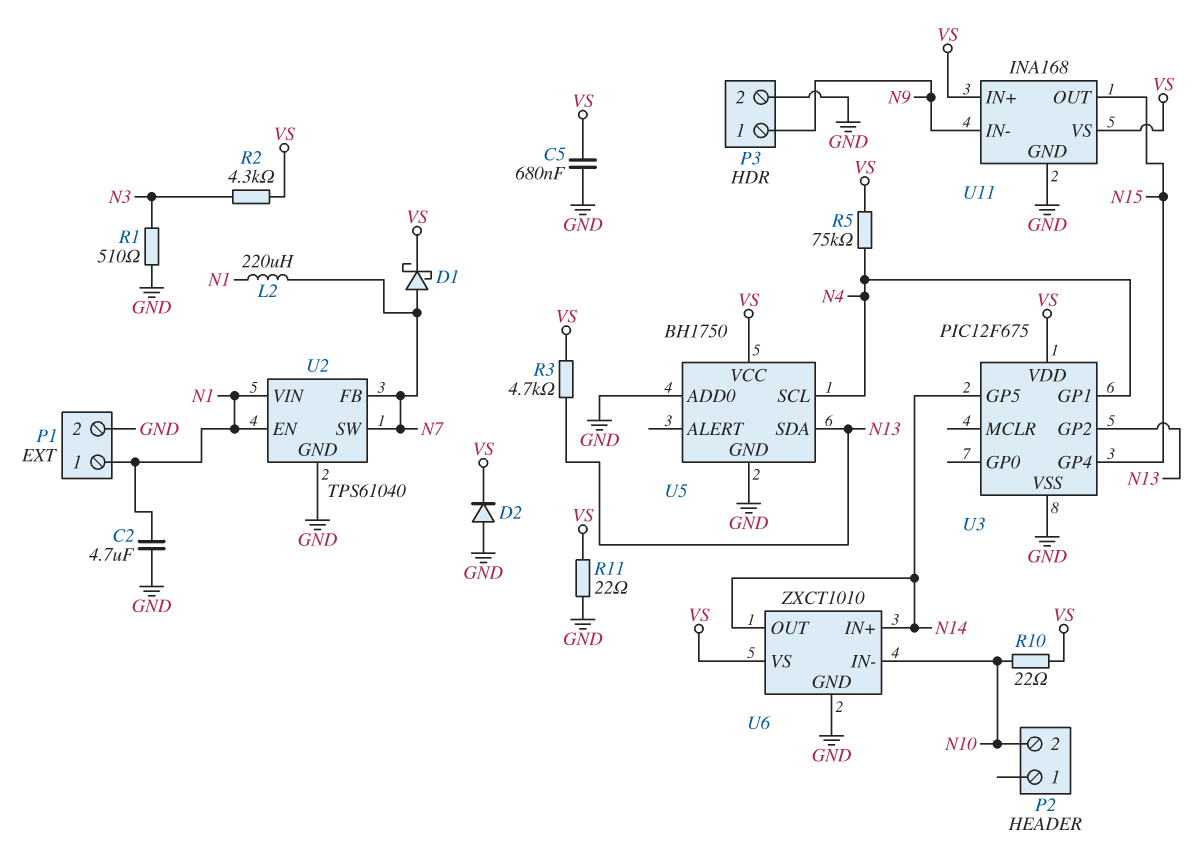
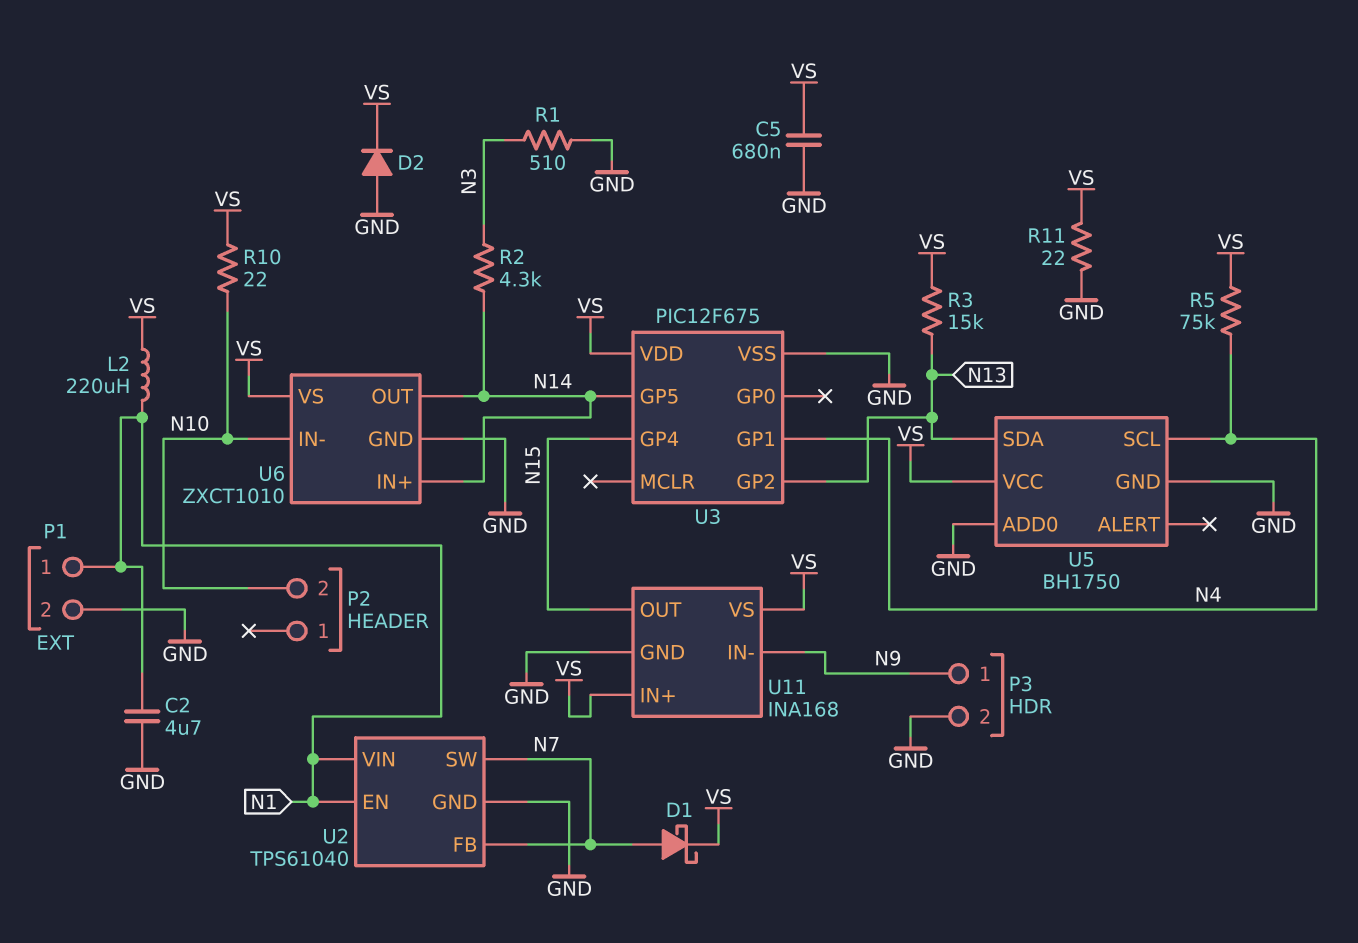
L2: 220uH (N1, N7) -> 220uH (N1, VS)
R2: 4.3k (N3, VS) -> 4.3k (N3, N14)
R3: 4.7k (N13, VS) -> 15k (N13, VS)

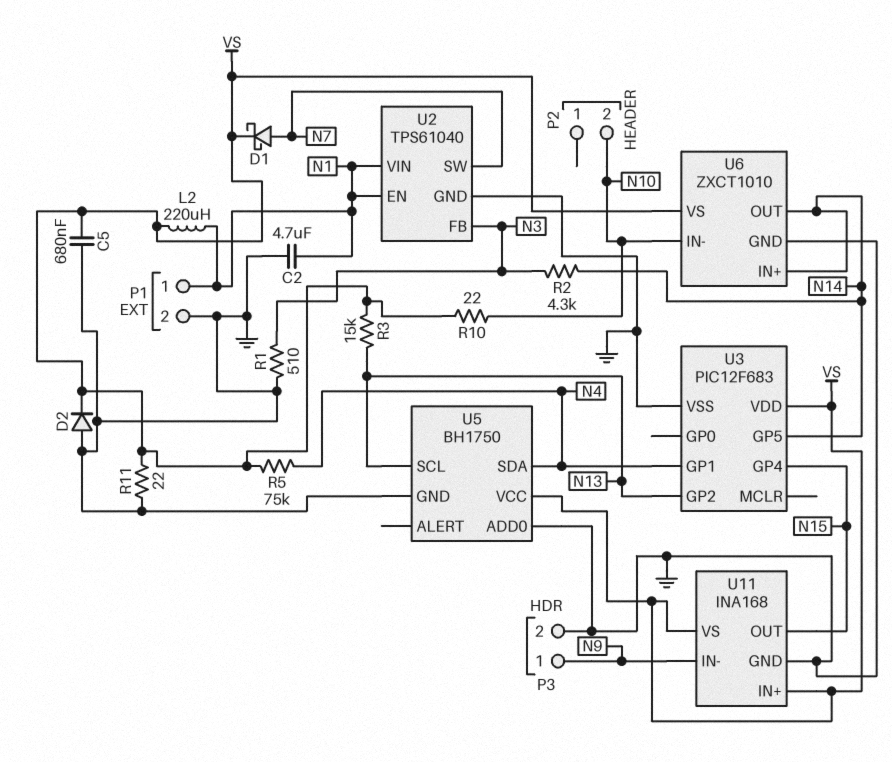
U2 pin FB: N7 -> N3
U3: PIC12F675 -> PIC12F683
U5 pin SCL: N4 -> N13
U5 pin SDA: N13 -> N4

